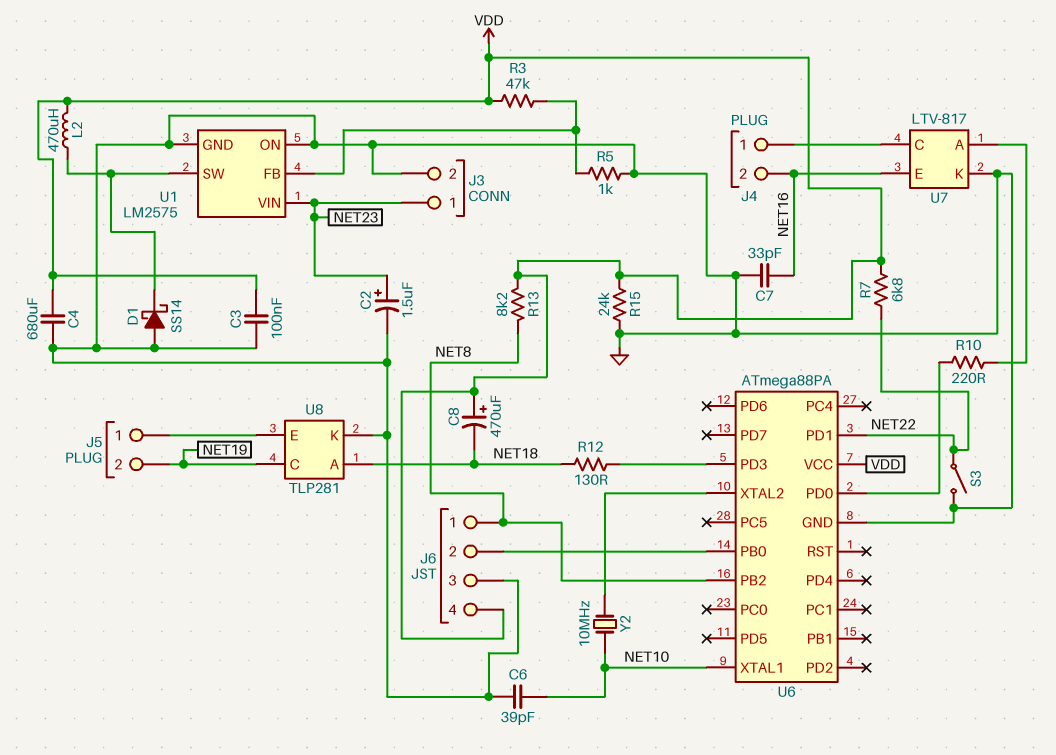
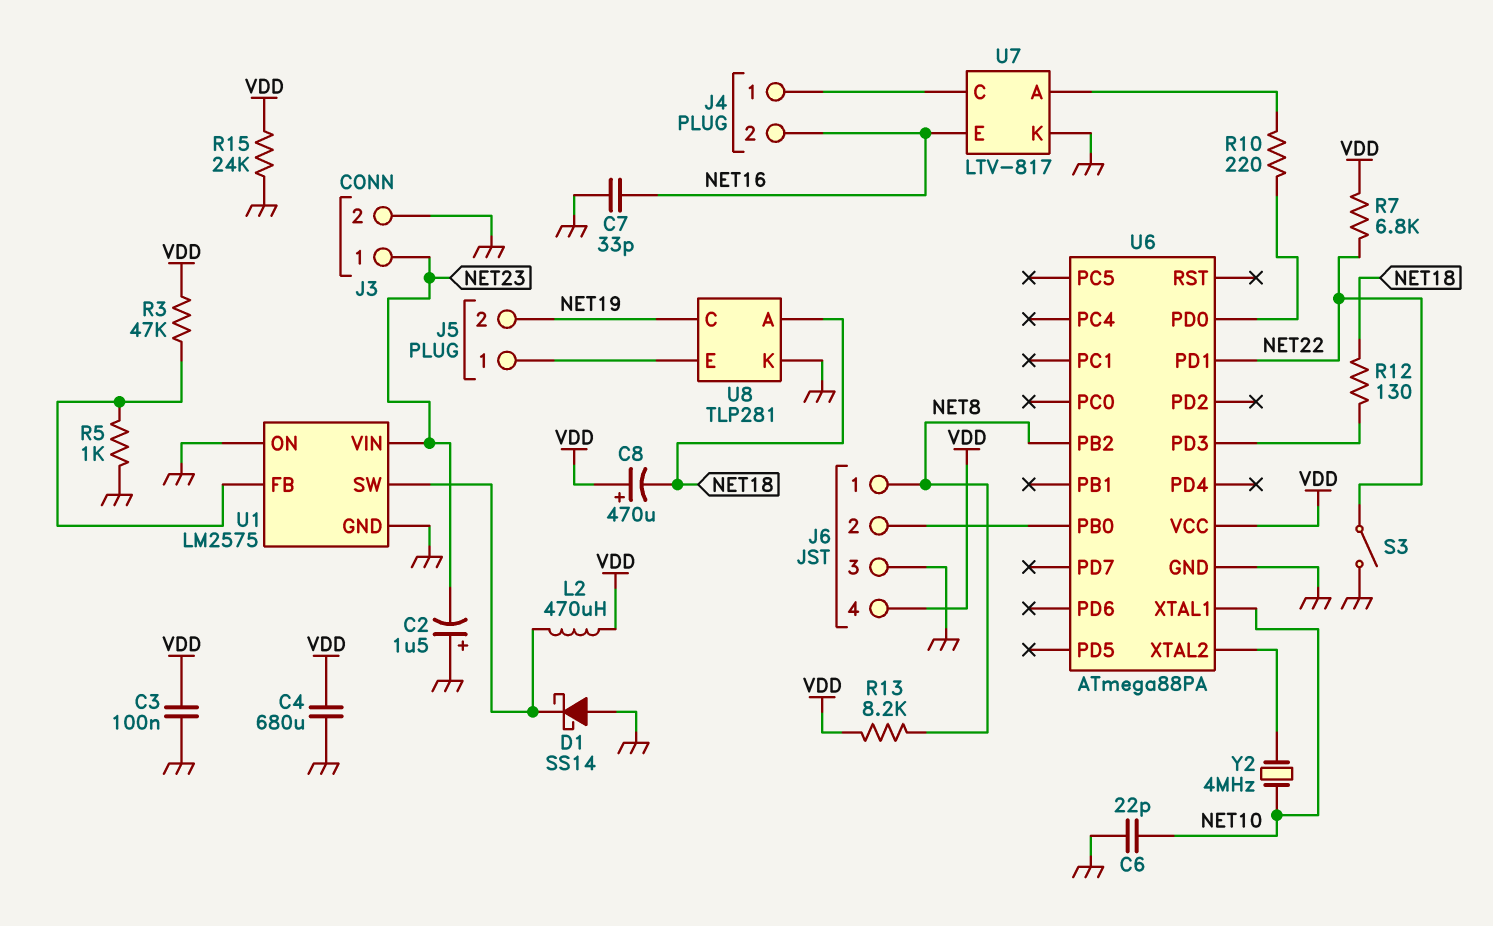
C2: 1.5uF (plus NET23, minus GND) -> 1.5uF (plus GND, minus NET23)
C6: 39pF (GND, NET10) -> 22pF (GND, NET10)
Y2: 10MHz (NET10, U6/XTAL2) -> 4MHz (NET10, U6/XTAL2)

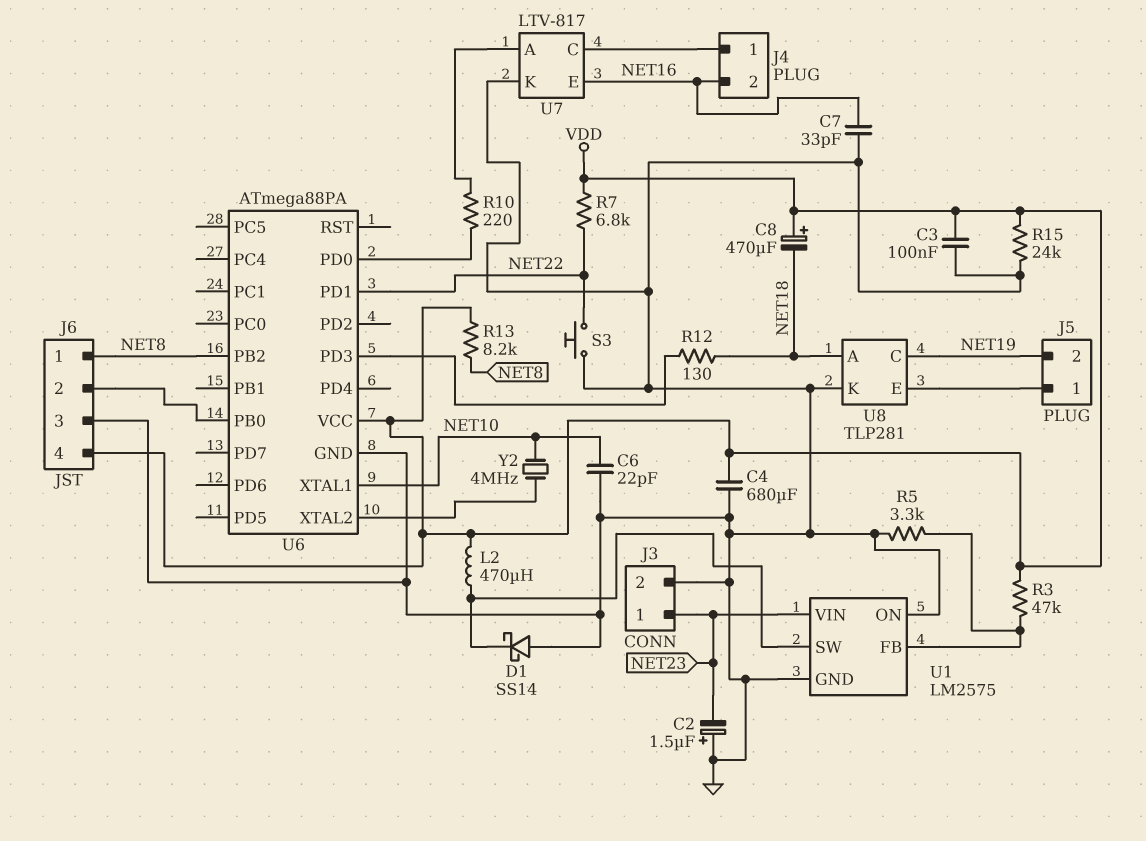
R5: 1k (GND, U1/FB) -> 3.3k (GND, U1/FB)
S3: switch (GND, NET22) -> button (GND, NET22)

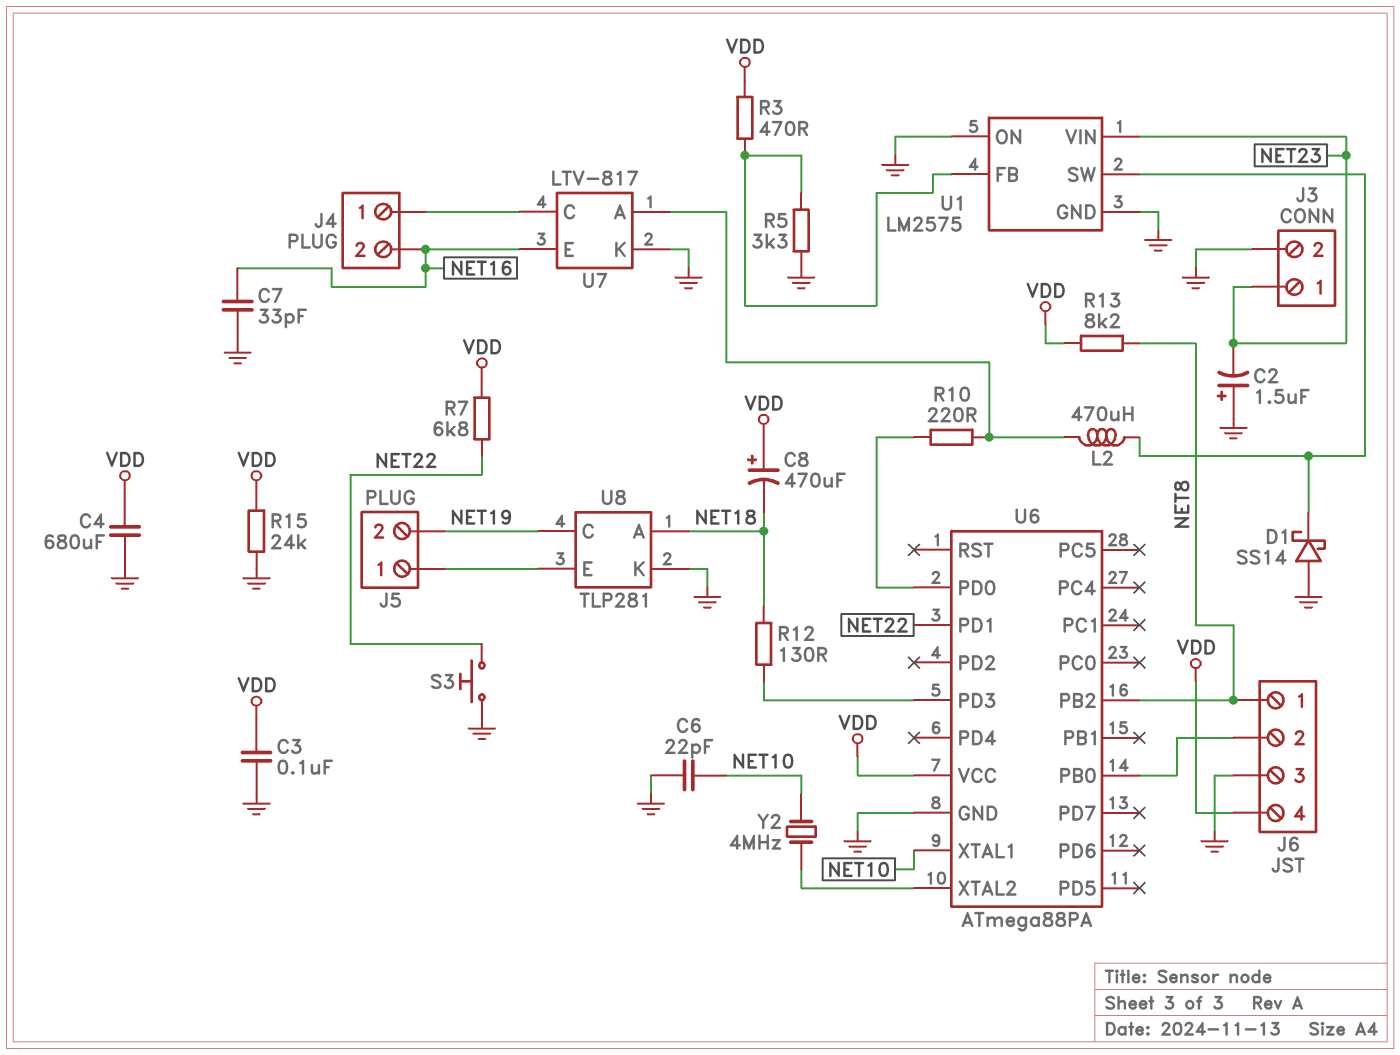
L2: 470uH (U1/SW, VDD) -> 470uH (U1/SW, U7/A)
R3: 47k (U1/FB, VDD) -> 470 (U1/FB, VDD)

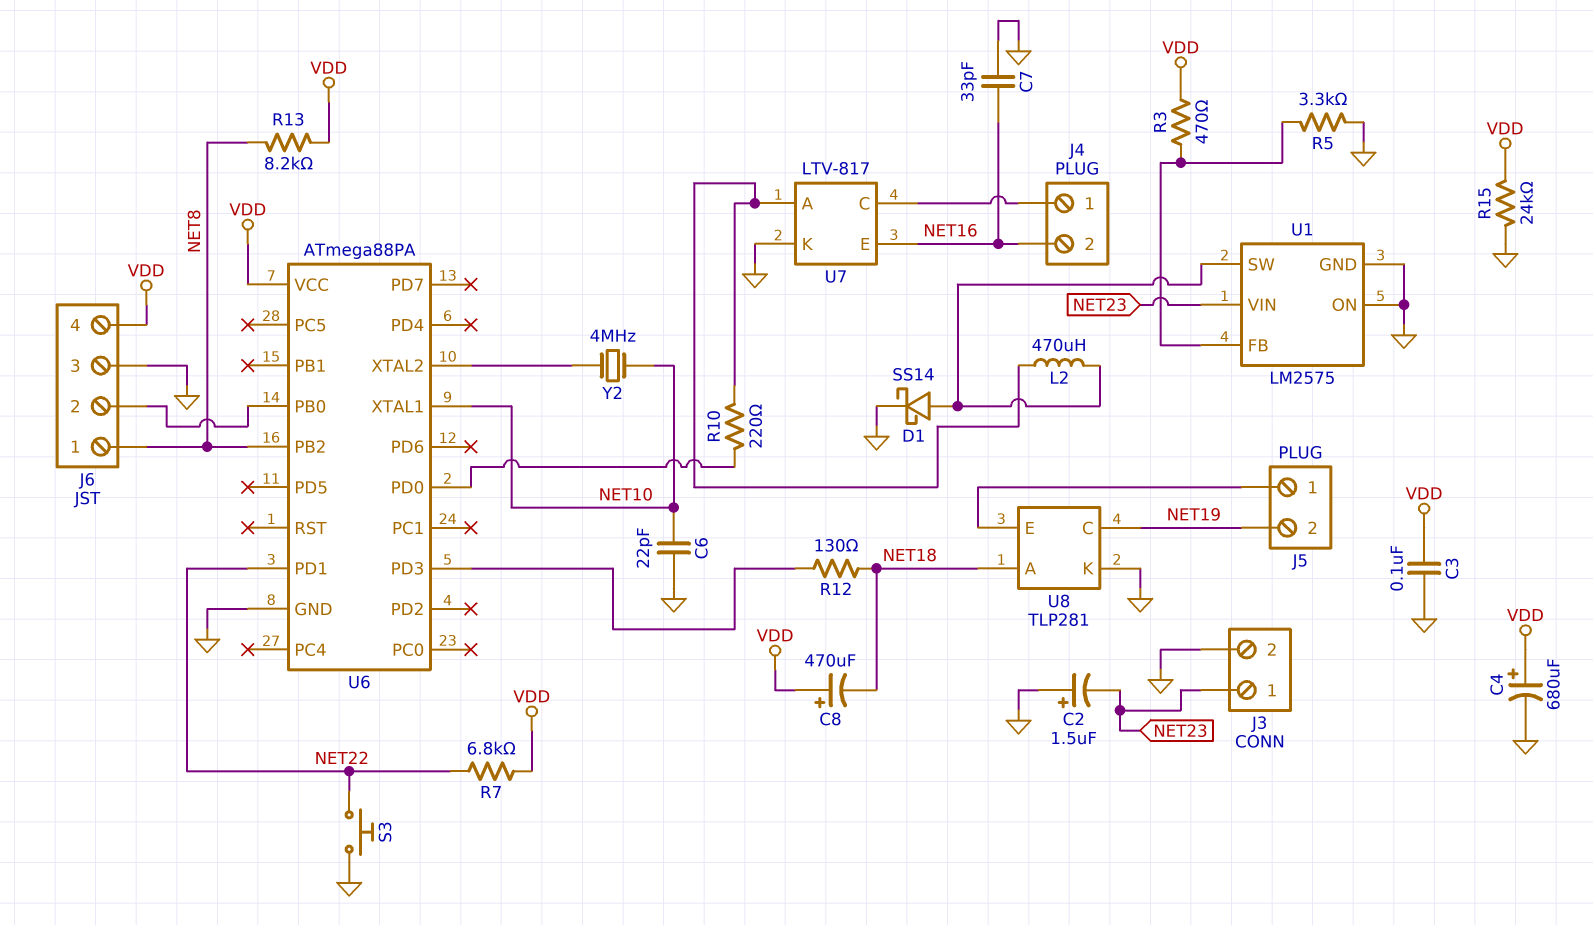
C4: 680uF (GND, VDD) -> 680uF (plus VDD, minus GND)
D1: schottky SS14 (A GND, K U1/SW) -> schottky SS14 (A U1/SW, K GND)

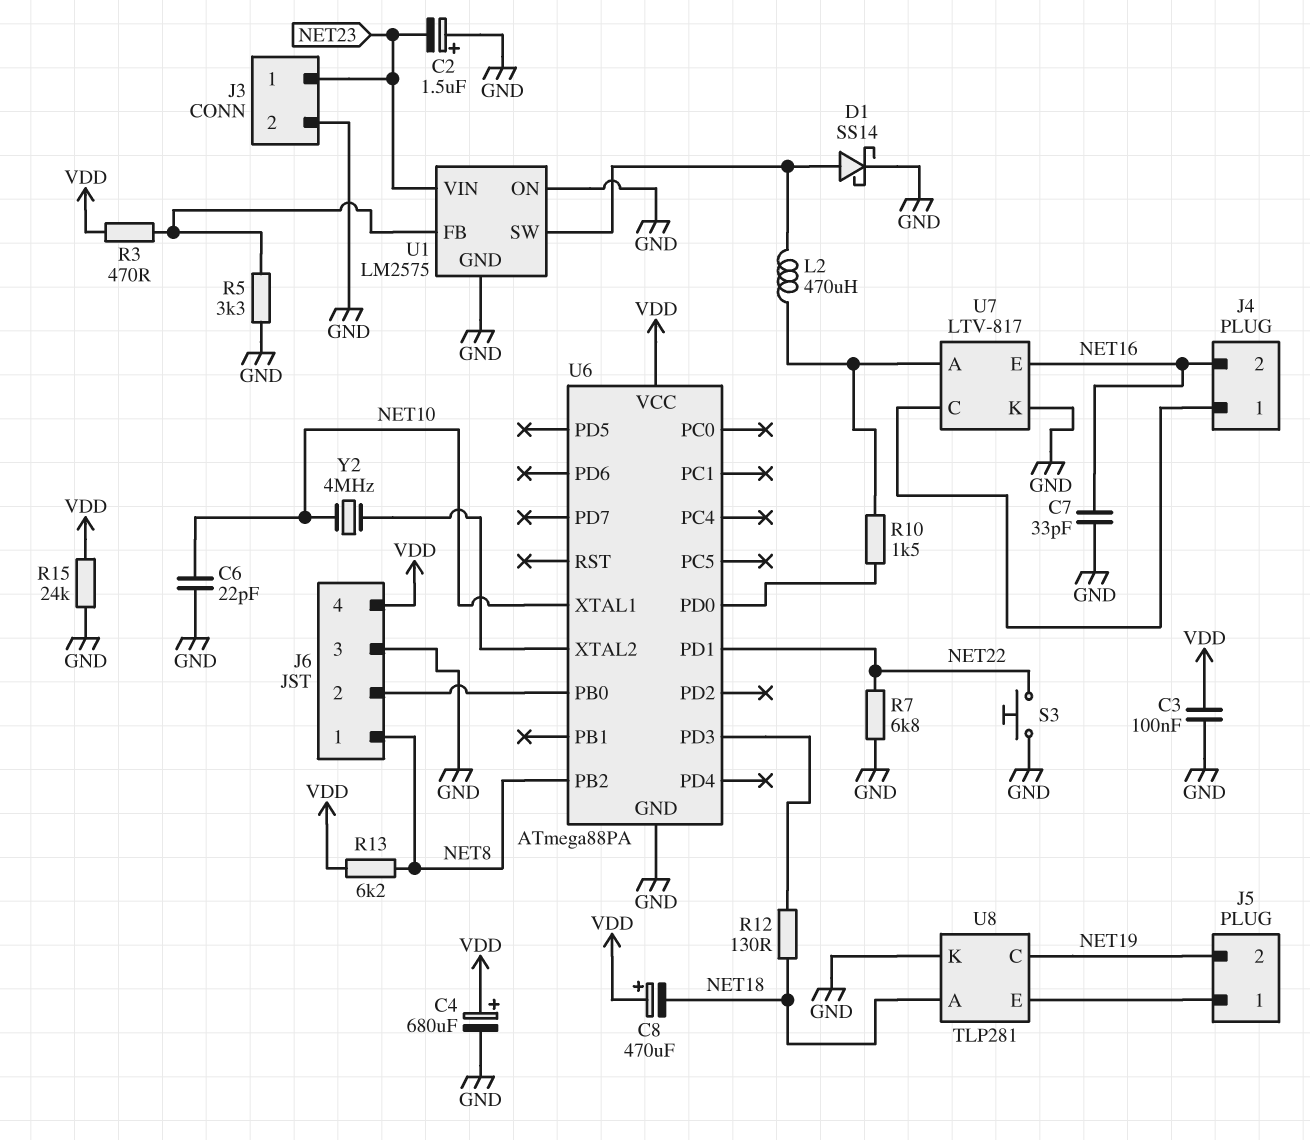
R7: 6.8k (NET22, VDD) -> 6.8k (GND, NET22)
R10: 220 (U6/PD0, U7/A) -> 1.5k (U6/PD0, U7/A)
R13: 8.2k (NET8, VDD) -> 6.2k (NET8, VDD)

